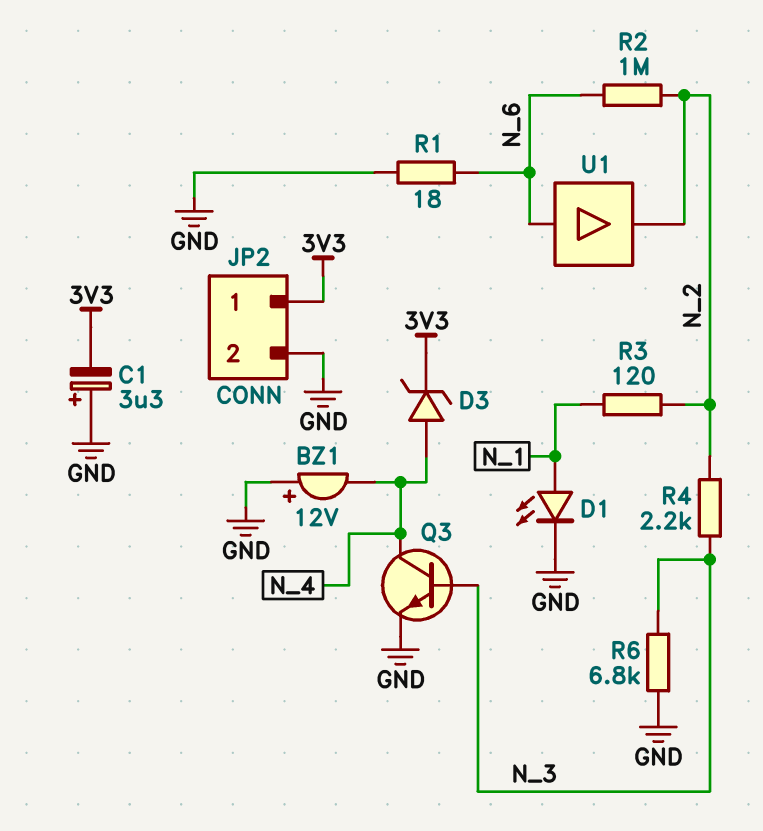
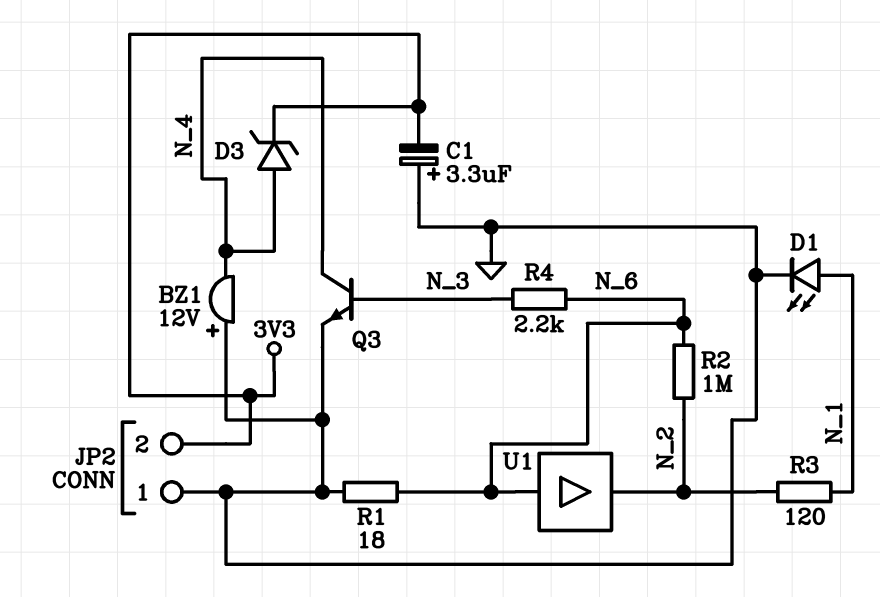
JP2 pin 1: 3V3 -> GND
JP2 pin 2: GND -> 3V3
R4: 2.2k (N_2, N_3) -> 2.2k (N_3, N_6)
R6: 6.8k (GND, N_3) -> none

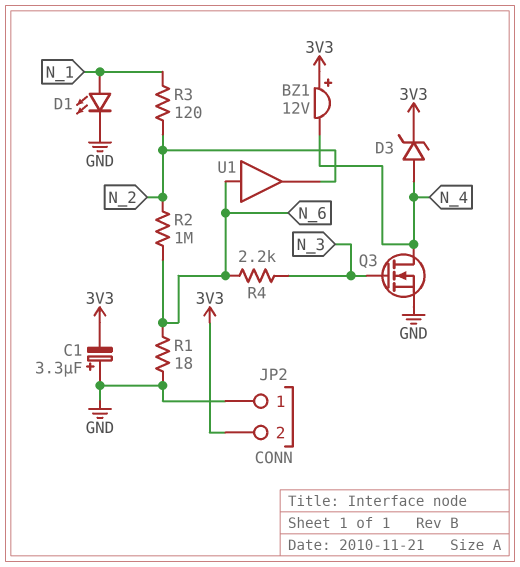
BZ1: buzzer 12V (plus GND, minus N_4) -> buzzer 12V (plus 3V3, minus N_4)
Q3: NPN (B N_3, C N_4, E GND) -> NMOS (G N_3, D N_4, S GND)

